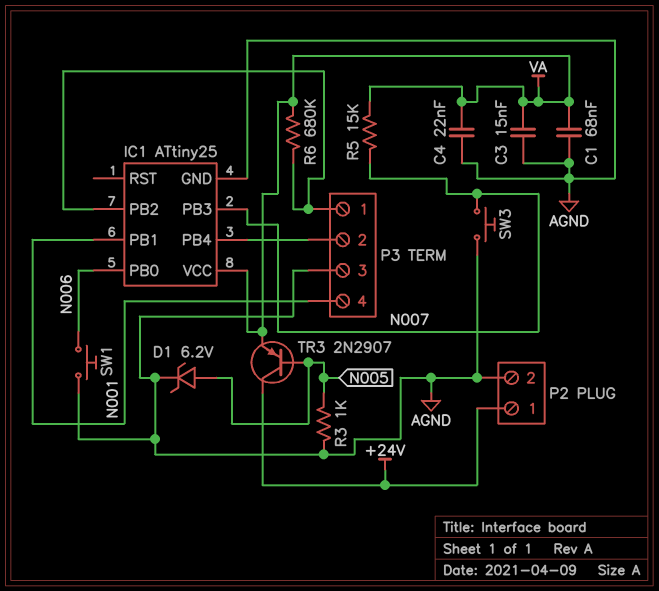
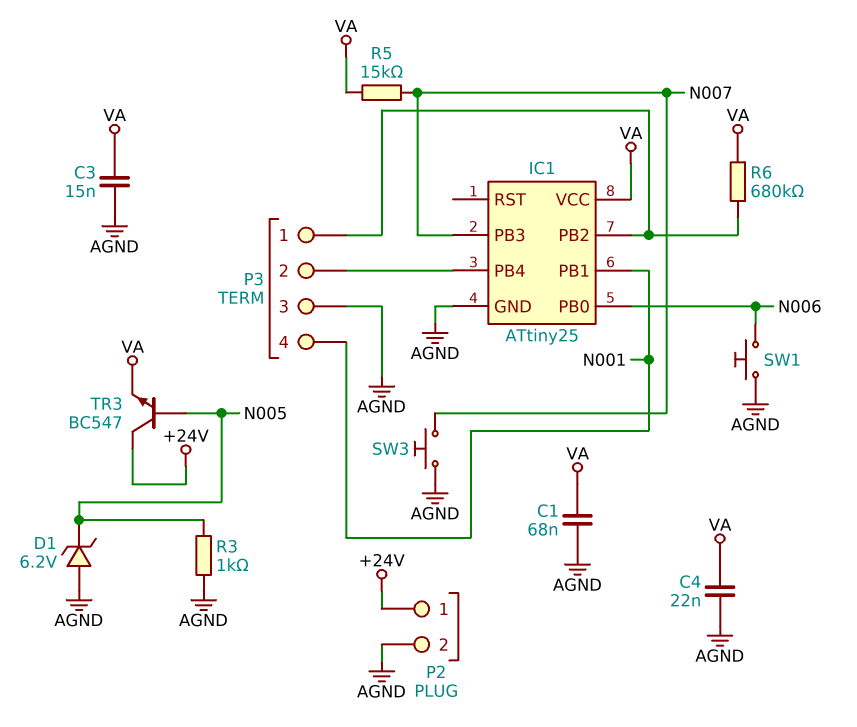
D1: zener 6.2V (A N005, K AGND) -> zener 6.2V (A AGND, K N005)
TR3: PNP 2N2907 (B N005, C +24V, E VA) -> NPN BC547 (B N005, C +24V, E VA)

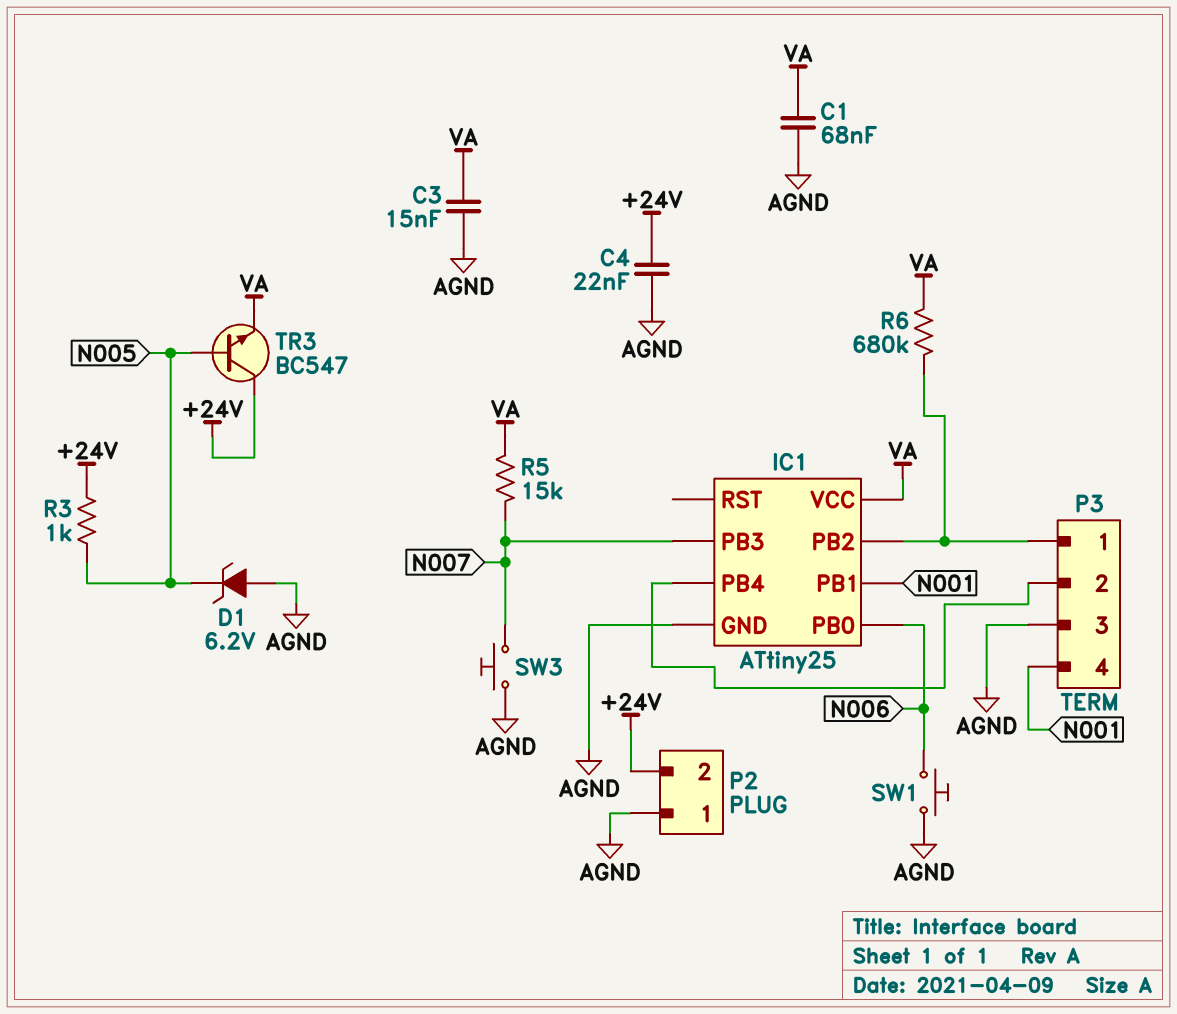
C4: 22nF (AGND, VA) -> 22nF (+24V, AGND)
P2 pin 1: +24V -> AGND
P2 pin 2: AGND -> +24V
R3: 1k (AGND, N005) -> 1k (+24V, N005)

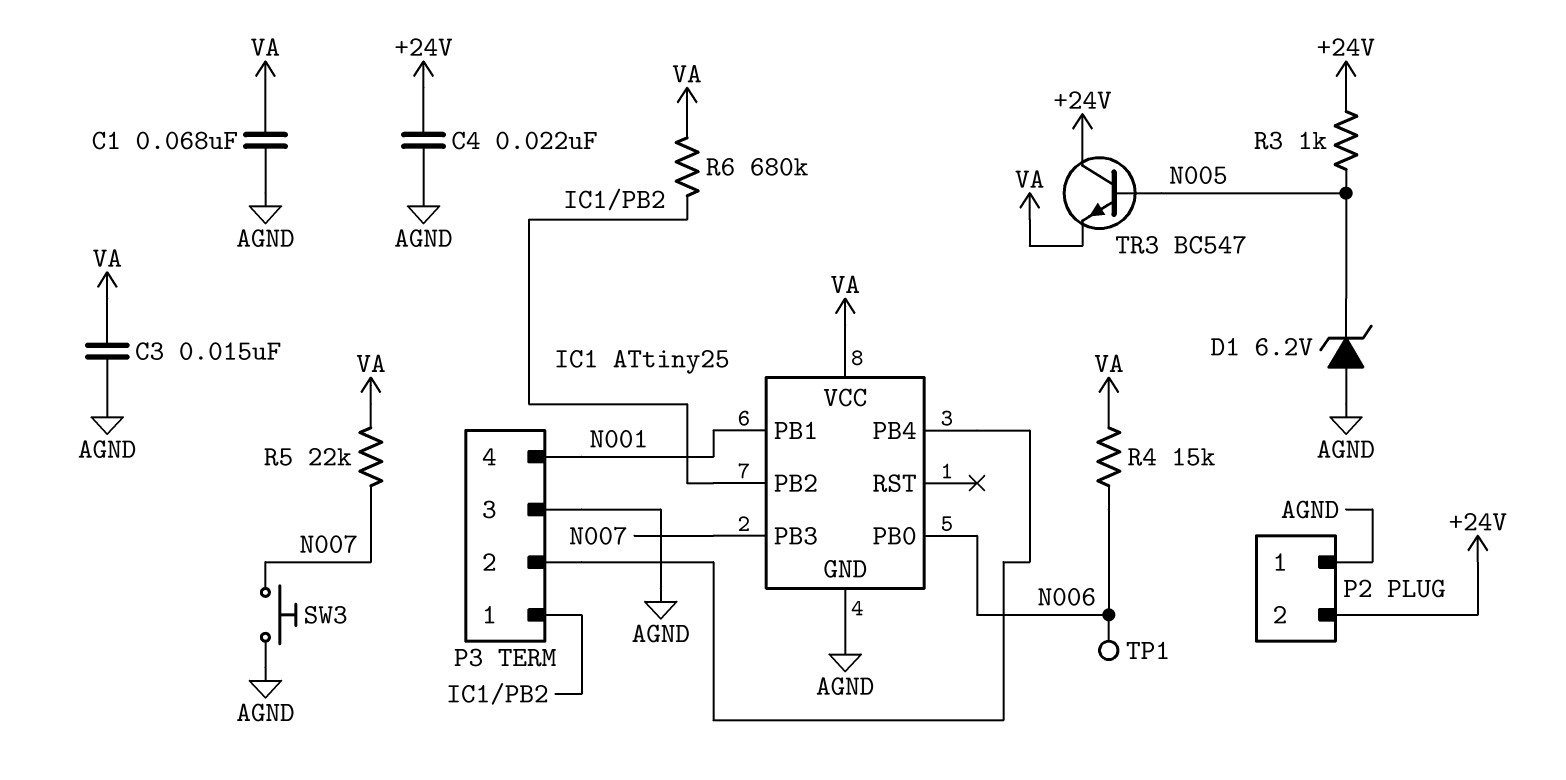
R4: none -> 15k (N006, VA)
R5: 15k (N007, VA) -> 22k (N007, VA)
SW1: button (AGND, N006) -> none
TP1: none -> test point (N006)

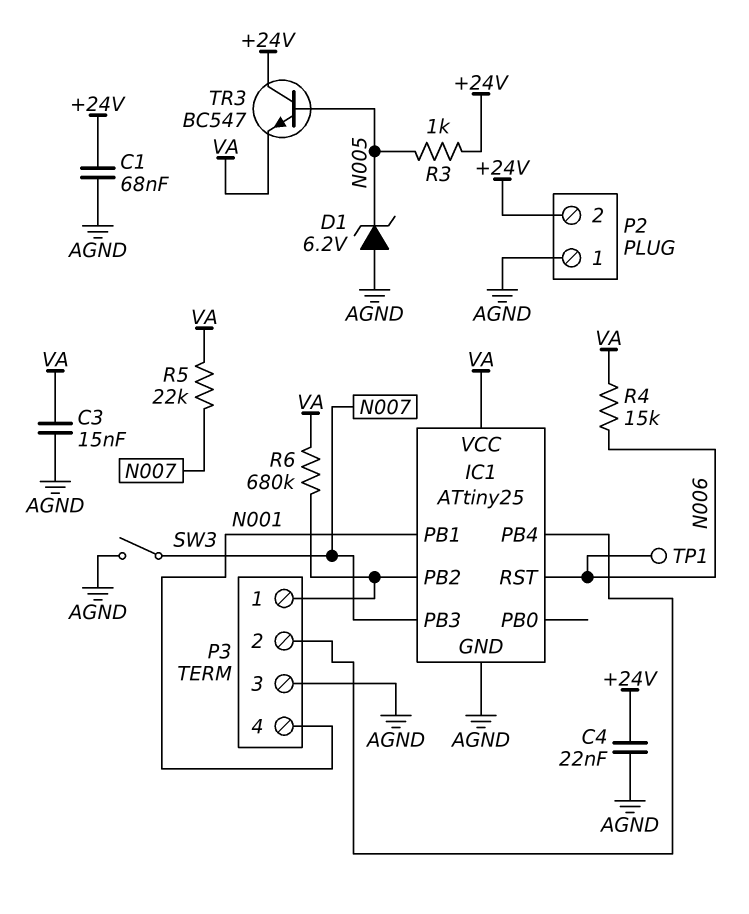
C1: 68nF (AGND, VA) -> 68nF (+24V, AGND)
IC1 pin PB0: N006 -> none
IC1 pin RST: none -> N006
SW3: button (AGND, N007) -> switch (AGND, N007)

